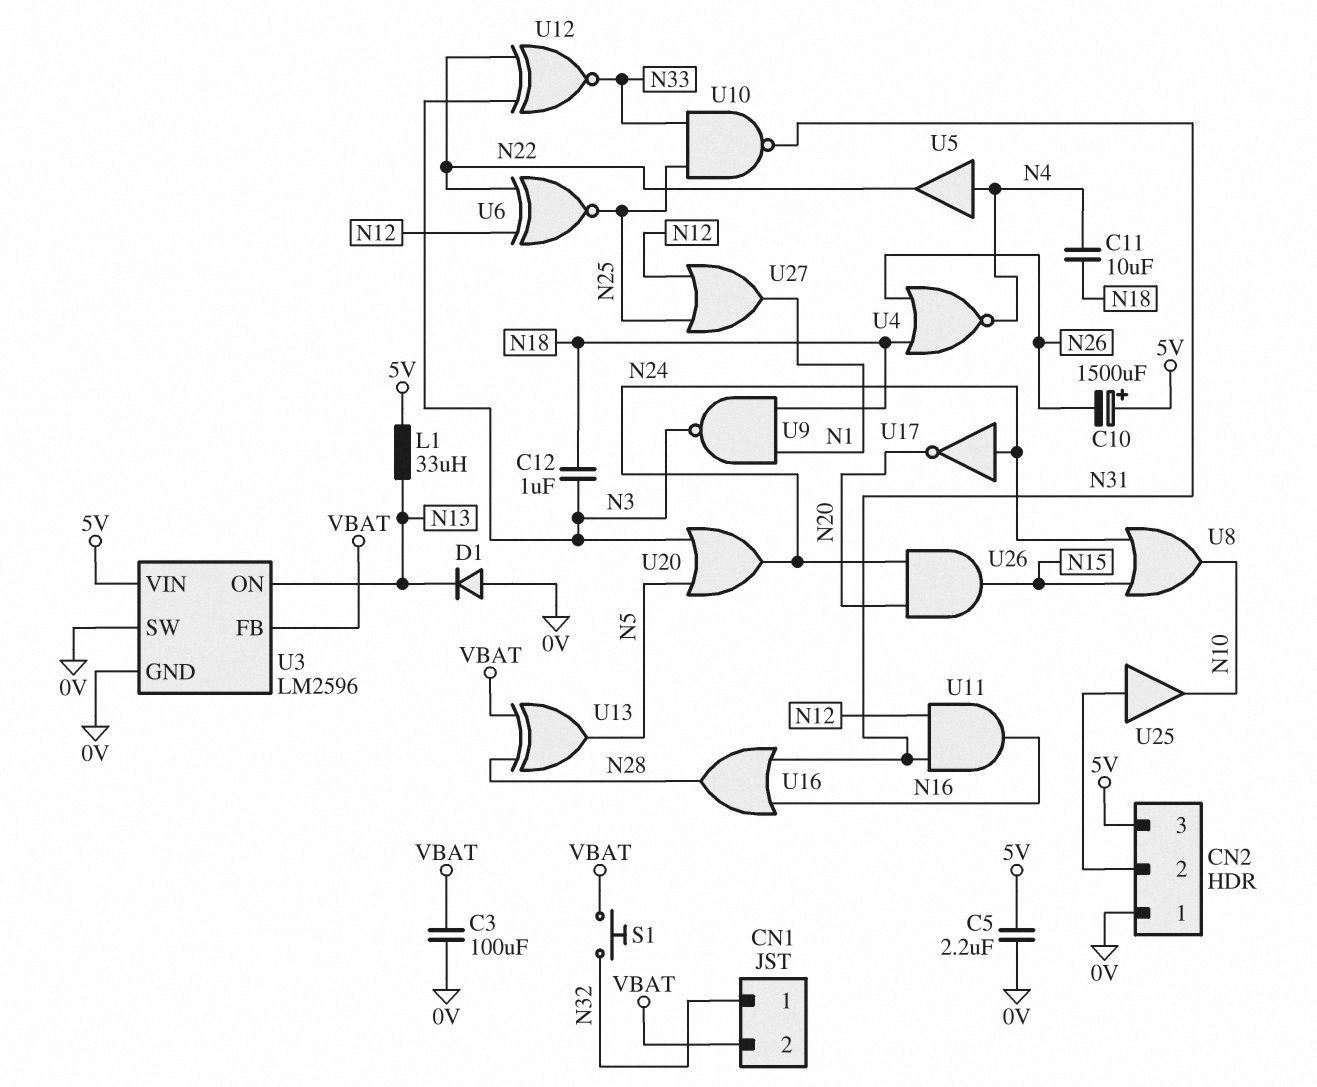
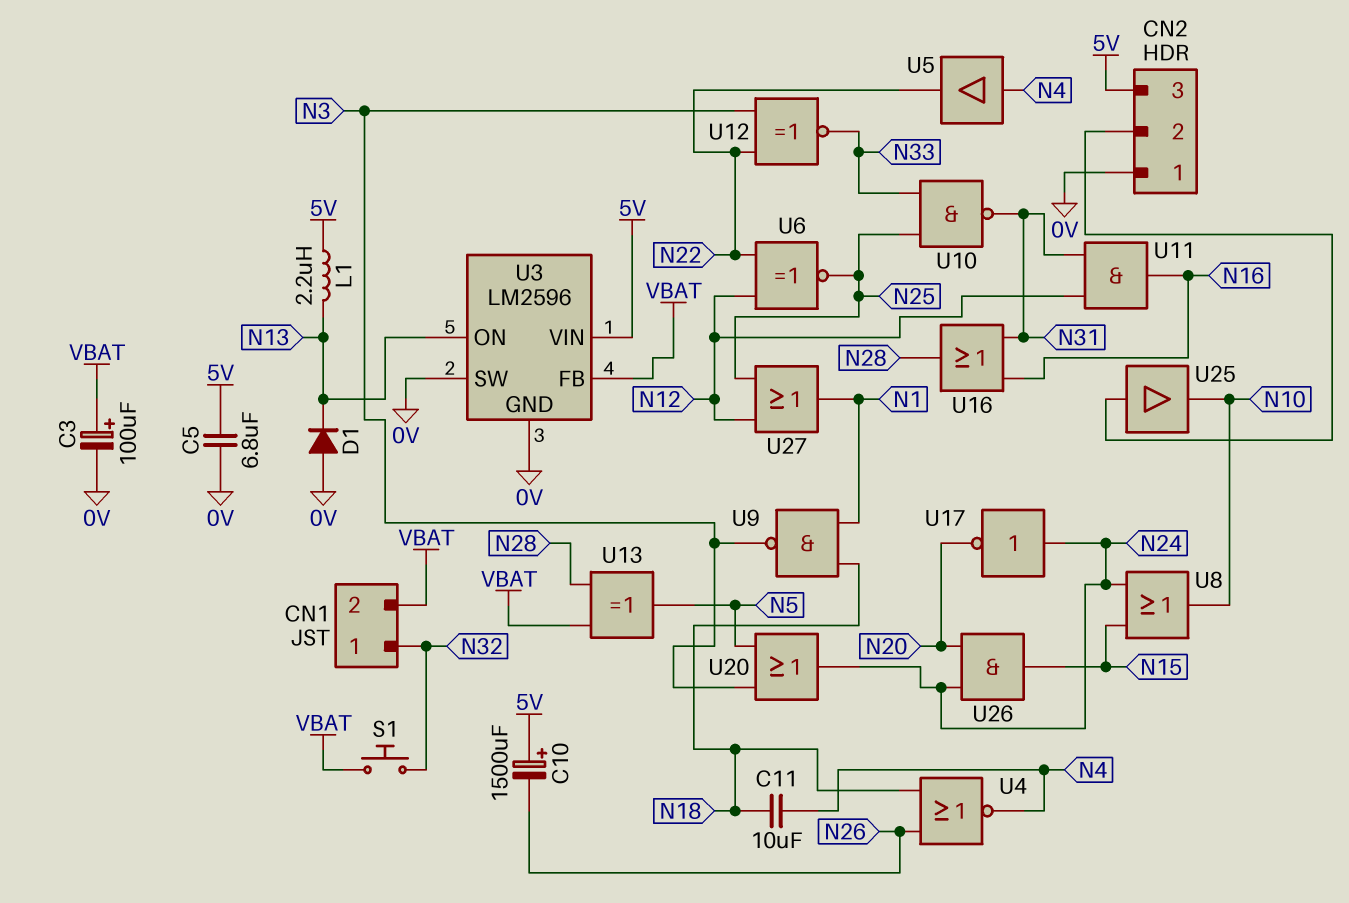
C3: 100uF (0V, VBAT) -> 100uF (plus VBAT, minus 0V)
C5: 2.2uF (0V, 5V) -> 6.8uF (0V, 5V)
C12: 1uF (N3, N18) -> none
L1: 33uH (5V, N13) -> 2.2uH (5V, N13)

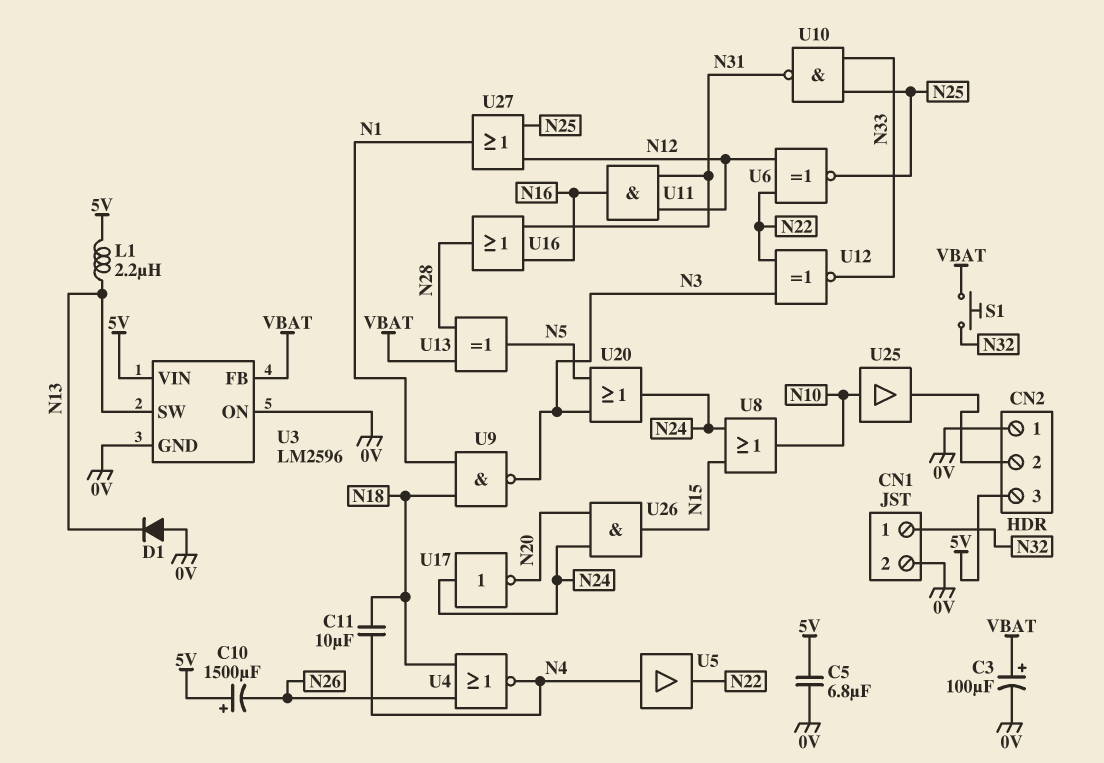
CN1 pin 2: VBAT -> 0V
U3 pin ON: N13 -> 0V
U3 pin SW: 0V -> N13
U25: buffer (in CN2/2, out N10) -> buffer (in N10, out CN2/2)

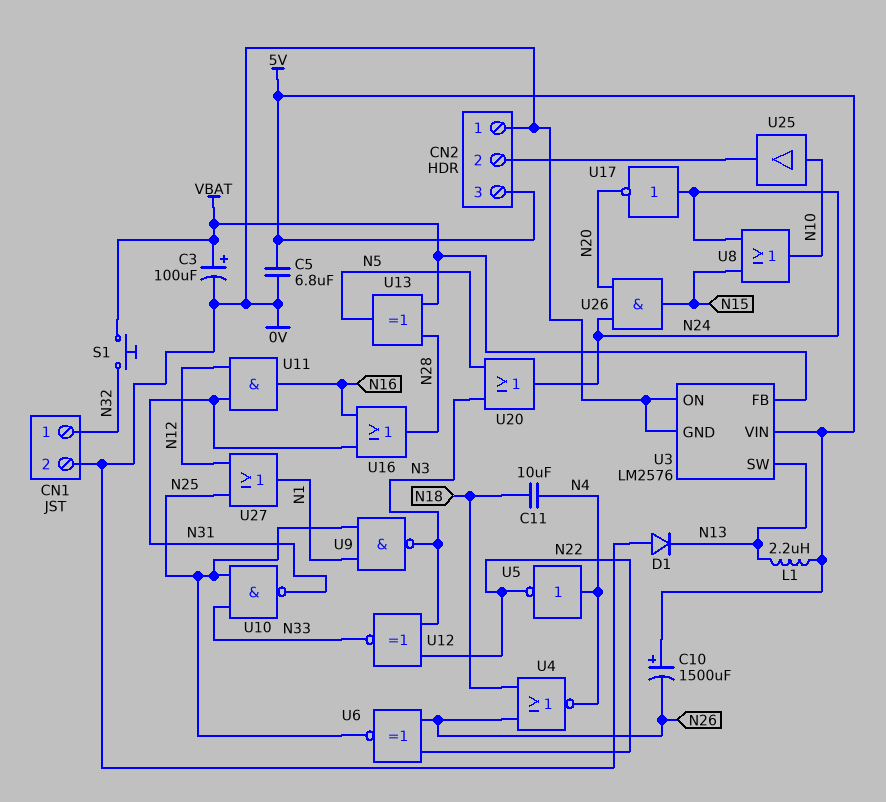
U3: LM2596 -> LM2576
U5: buffer (in N4, out N22) -> NOT (in N4, out N22)
U6: XNOR (in N12, in N22, out N25) -> XNOR (in N22, in N26, out N25)
U9: NAND (in N1, in N18, out N3) -> NAND (in N1, in N25, out N3)

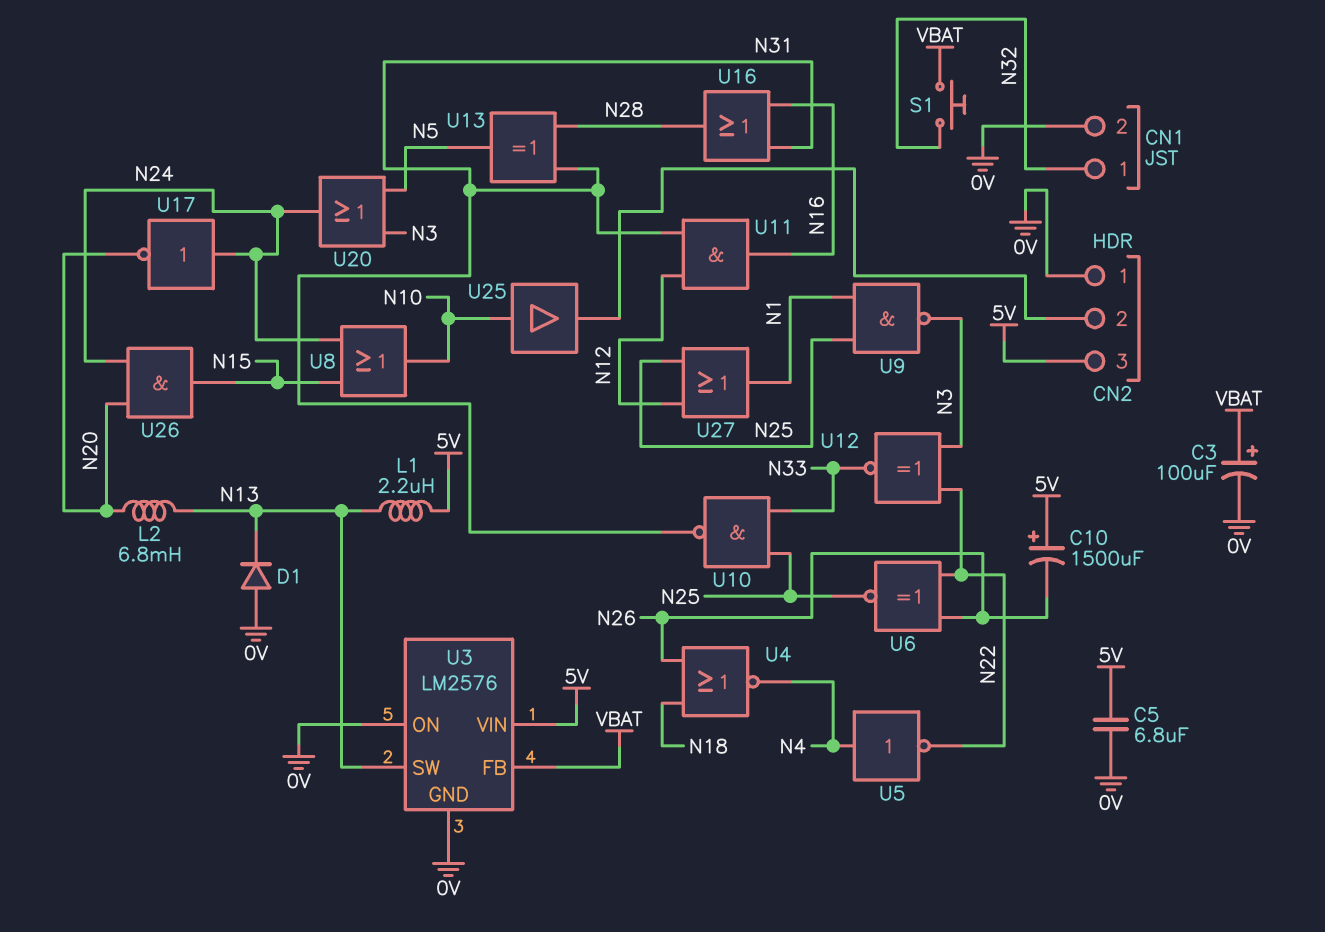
C11: 10uF (N4, N18) -> none
L2: none -> 6.8mH (N13, N20)
U13: XOR (in N28, in VBAT, out N5) -> XOR (in N28, in N31, out N5)

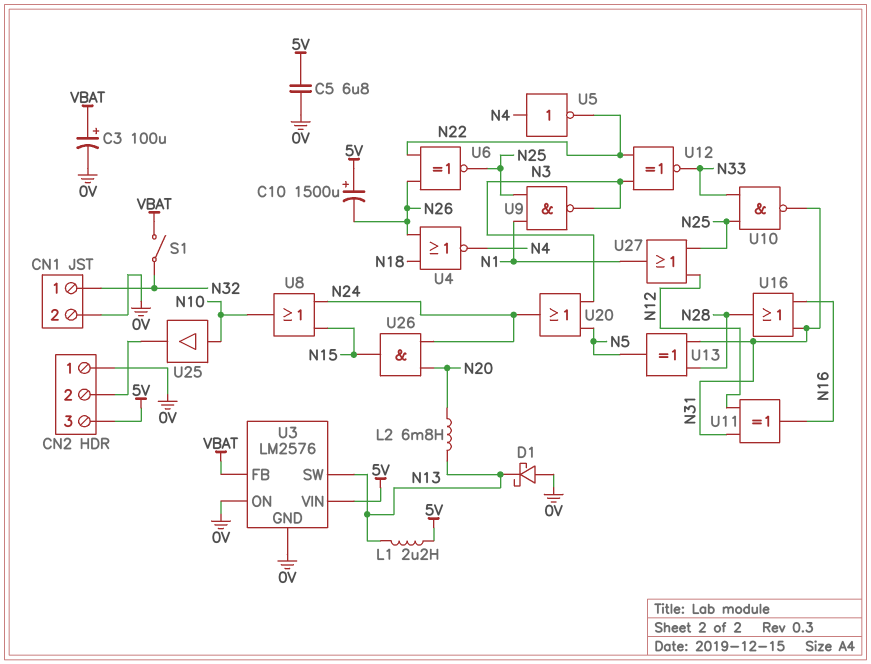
D1: diode (A 0V, K N13) -> schottky (A 0V, K N13)
S1: button (N32, VBAT) -> switch (N32, VBAT)
U11: AND (in N12, in N31, out N16) -> XOR (in N12, in N31, out N16)
U17: NOT (in N24, out N20) -> none

